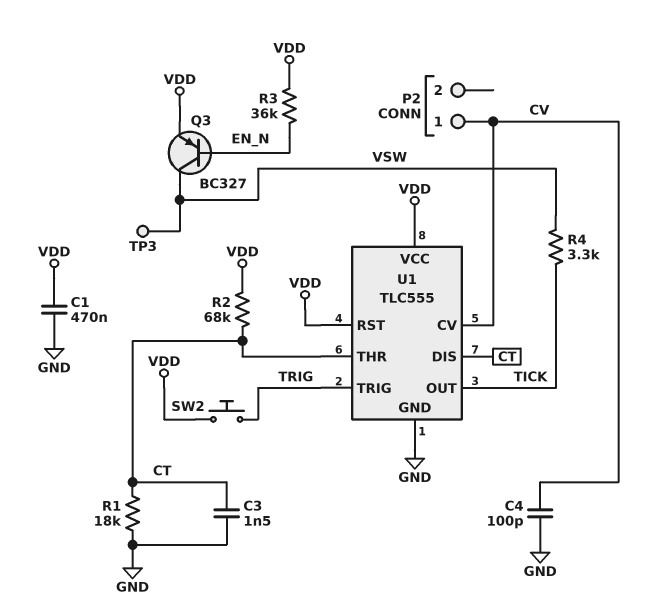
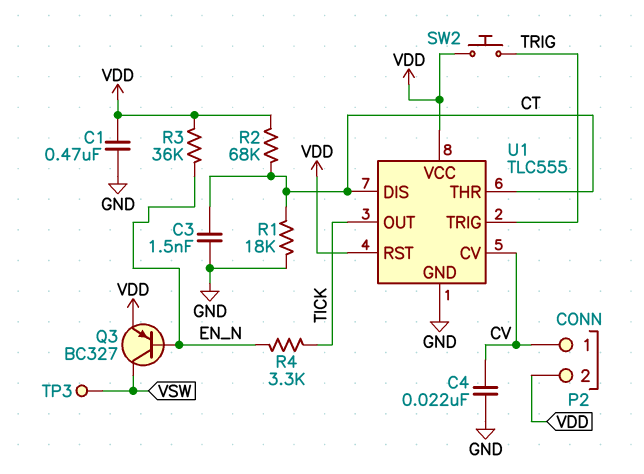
C4: 100pF (CV, GND) -> 22nF (CV, GND)
P2 pin 2: none -> VDD
R4: 3.3k (TICK, VSW) -> 3.3k (EN_N, TICK)

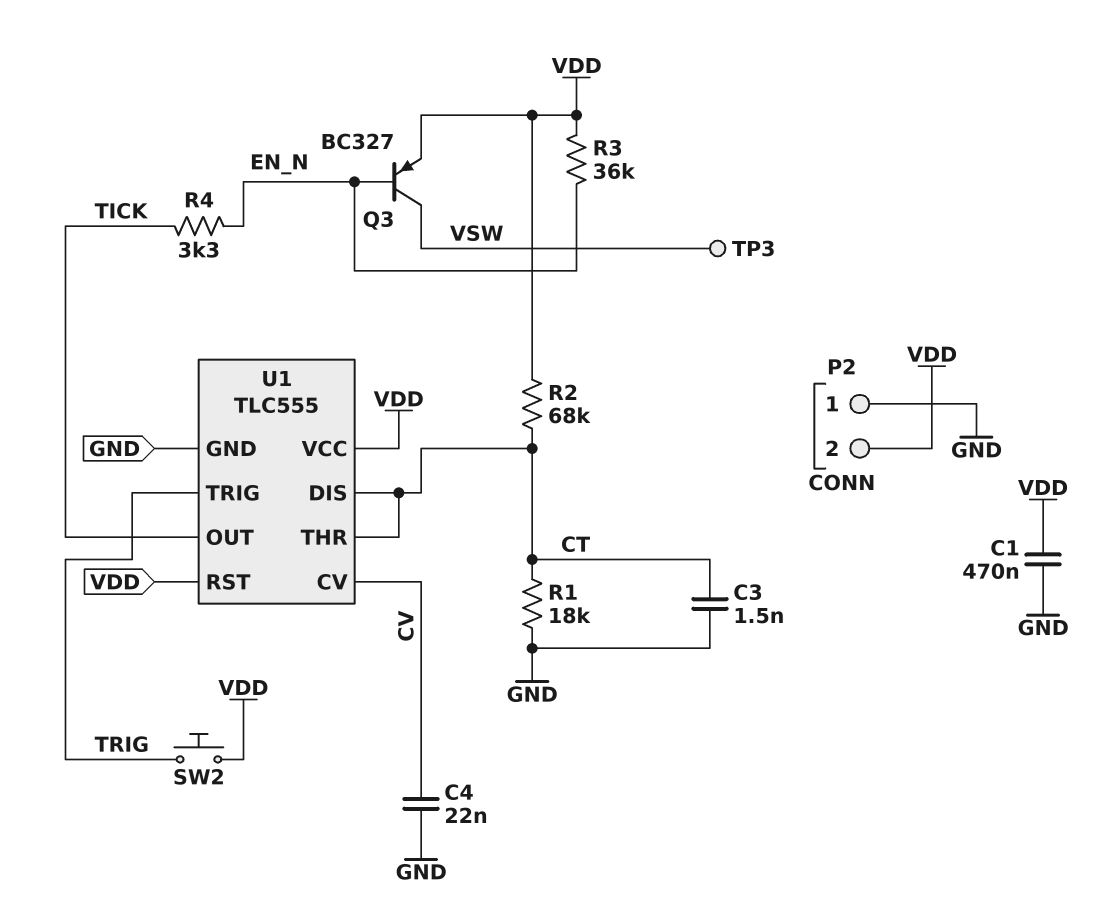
P2 pin 1: CV -> GND

